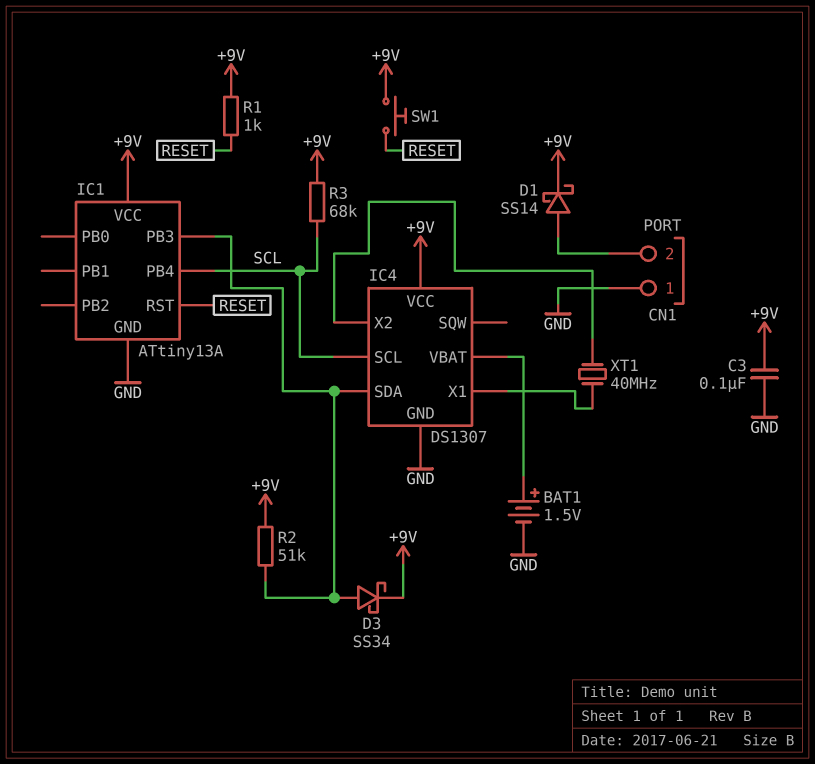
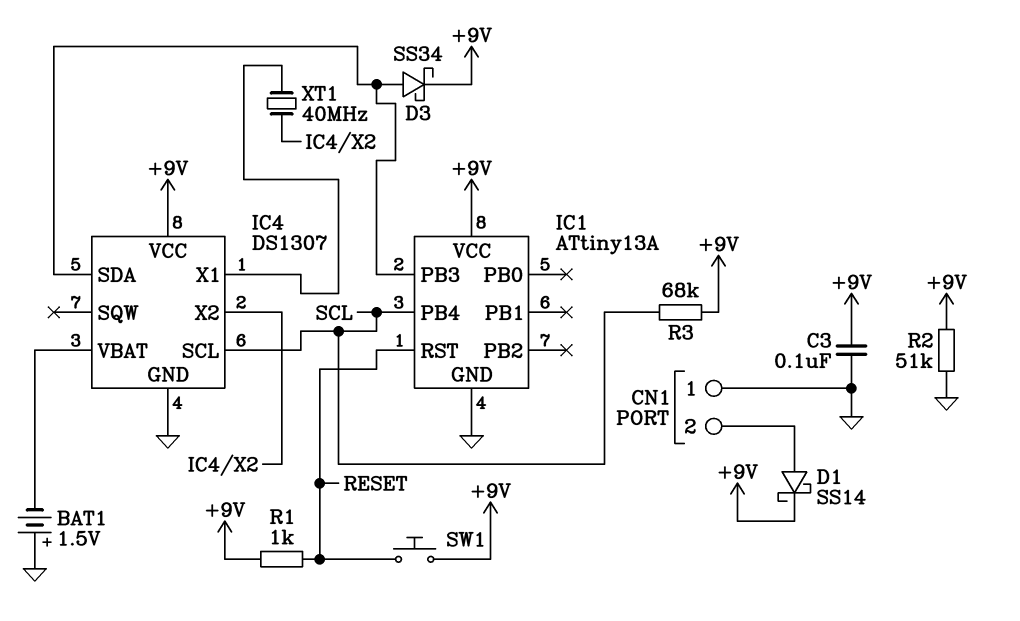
BAT1: 1.5V (plus IC4/VBAT, minus GND) -> 1.5V (plus GND, minus IC4/VBAT)
R2: 51k (+9V, IC1/PB3) -> 51k (+9V, GND)

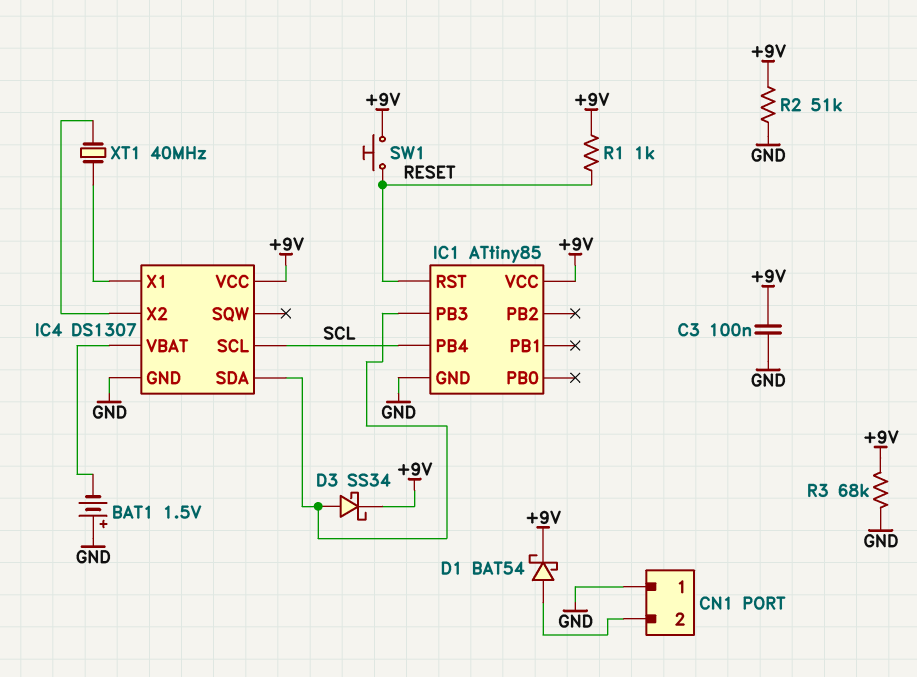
D1: schottky SS14 (A CN1/2, K +9V) -> schottky BAT54 (A CN1/2, K +9V)
IC1: ATtiny13A -> ATtiny85
R3: 68k (+9V, SCL) -> 68k (+9V, GND)

